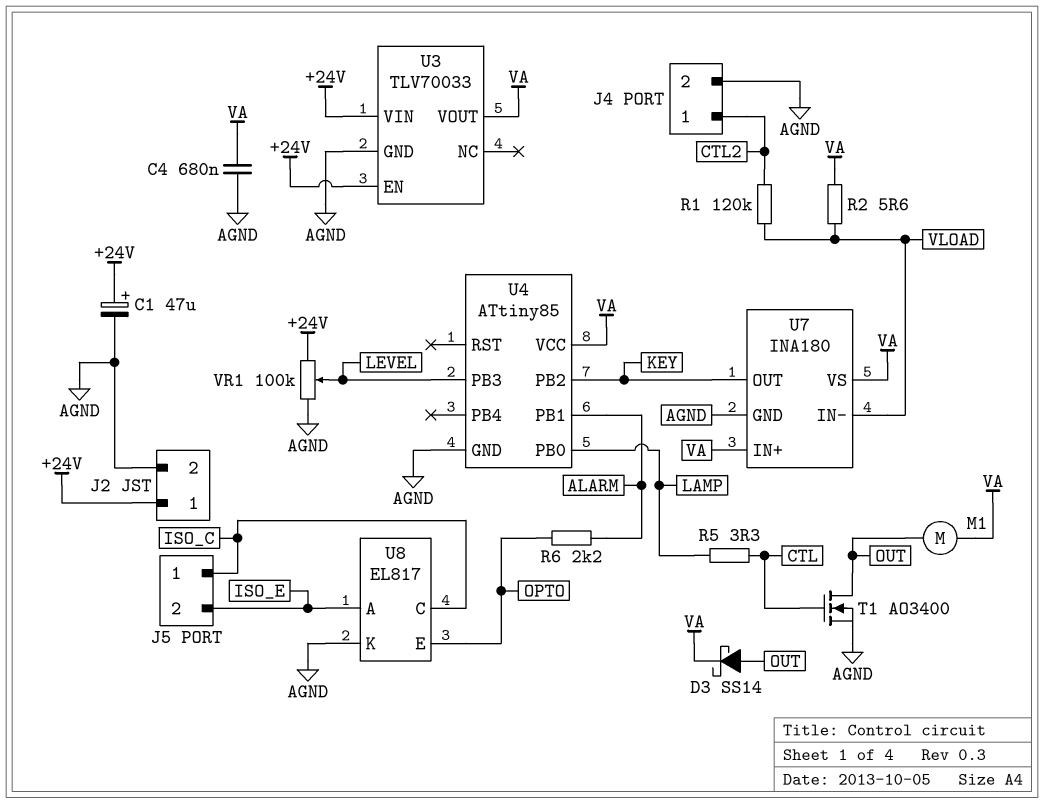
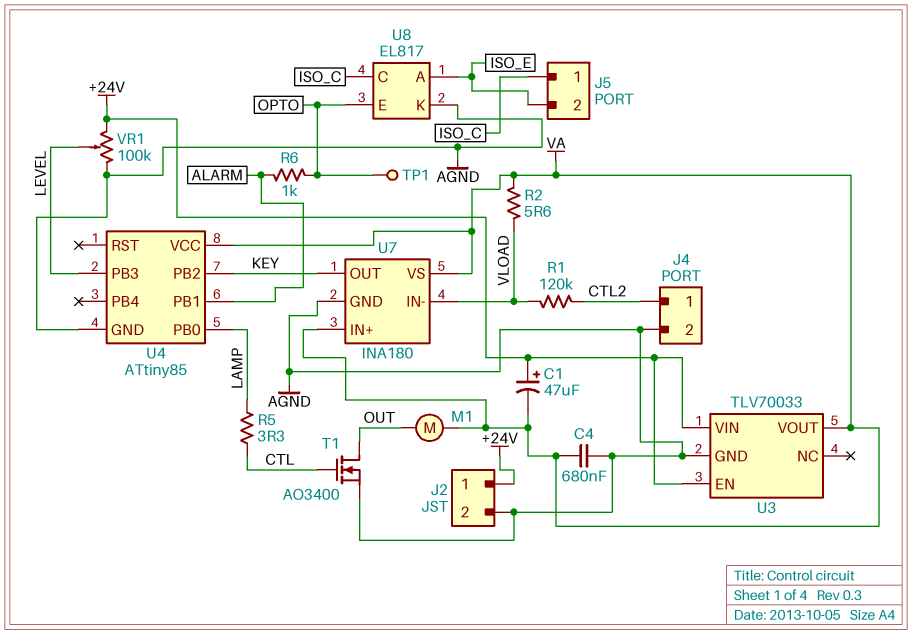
C1: 47uF (plus +24V, minus AGND) -> 47uF (plus +24V, minus VA)
D3: schottky SS14 (A OUT, K VA) -> none
R6: 2.2k (ALARM, OPTO) -> 1k (ALARM, OPTO)
TP1: none -> test point (OPTO)

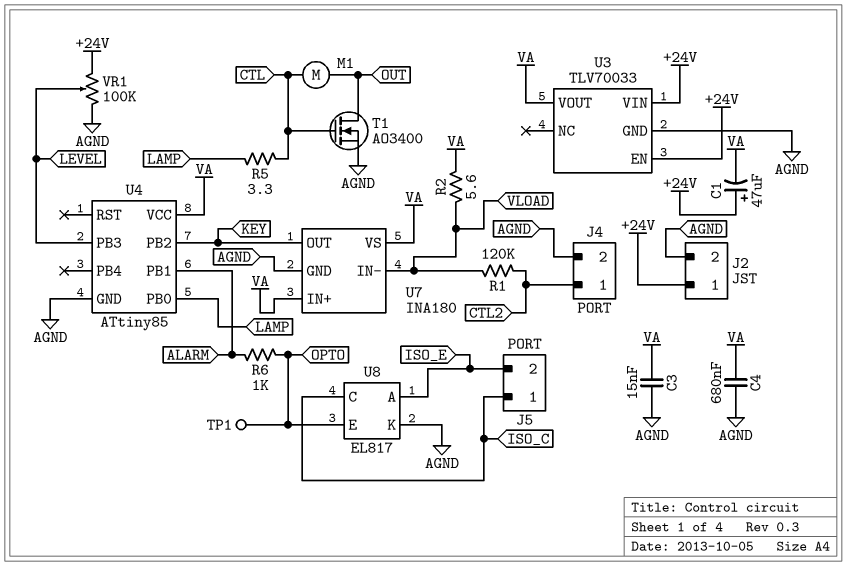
C3: none -> 15nF (AGND, VA)
M1: motor (OUT, VA) -> motor (CTL, OUT)

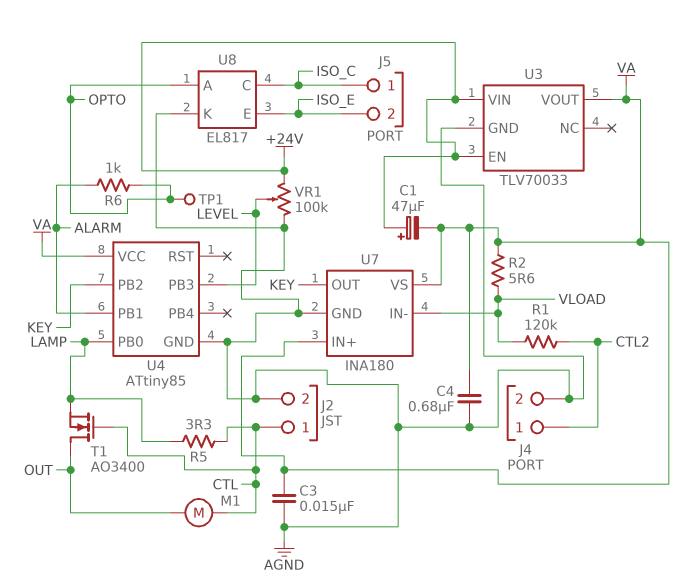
J2 pin 1: +24V -> CTL
T1: NMOS AO3400 (G CTL, D OUT, S AGND) -> NMOS AO3400 (G CTL, D OUT, S LAMP)
U8 pin A: ISO_E -> OPTO
U8 pin E: OPTO -> ISO_E

